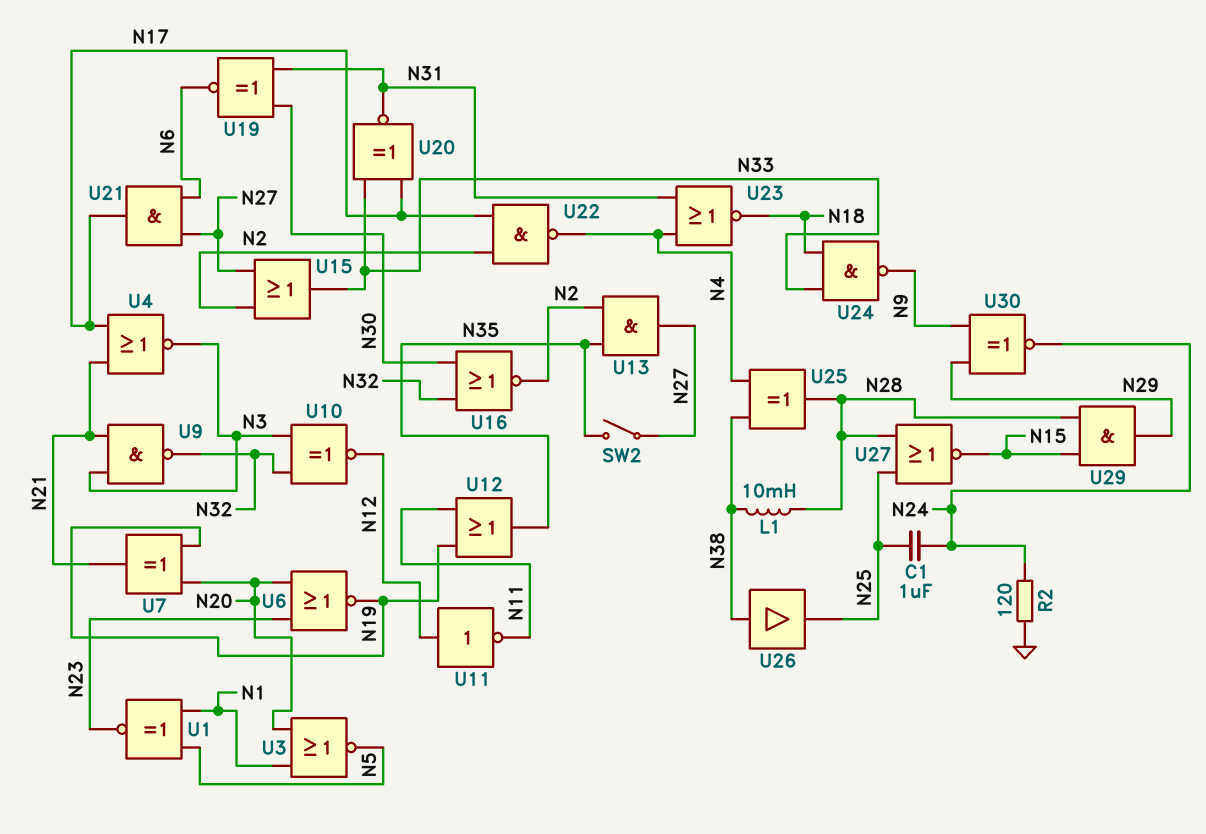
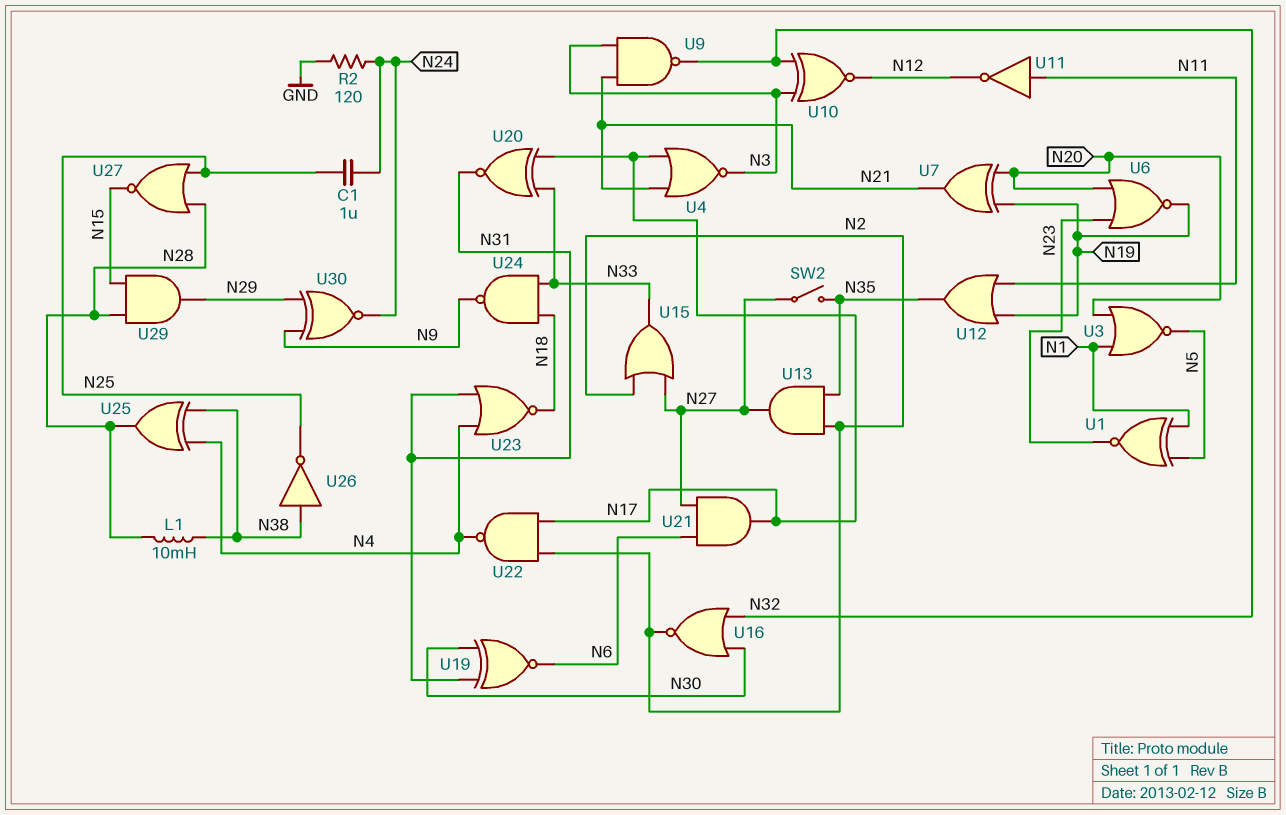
U11: NOT (in N12, out N11) -> NOT (in N11, out N12)
U26: buffer (in N38, out N25) -> NOT (in N38, out N25)

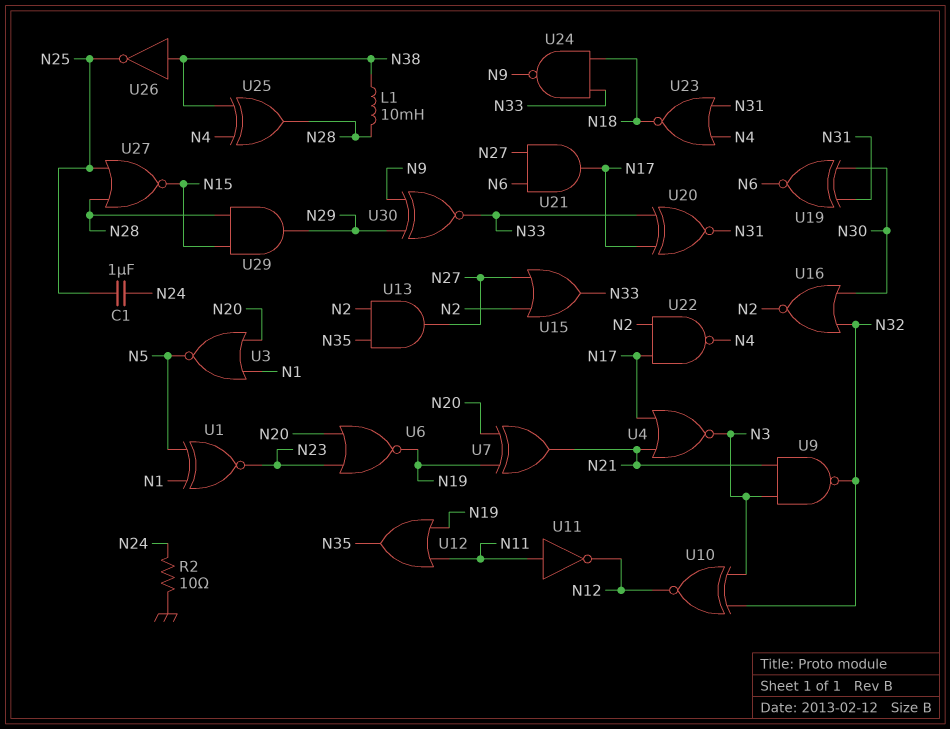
R2: 120 (GND, N24) -> 10 (GND, N24)
SW2: switch (N27, N35) -> none
U30: XNOR (in N9, in N29, out N24) -> XNOR (in N9, in N29, out N33)

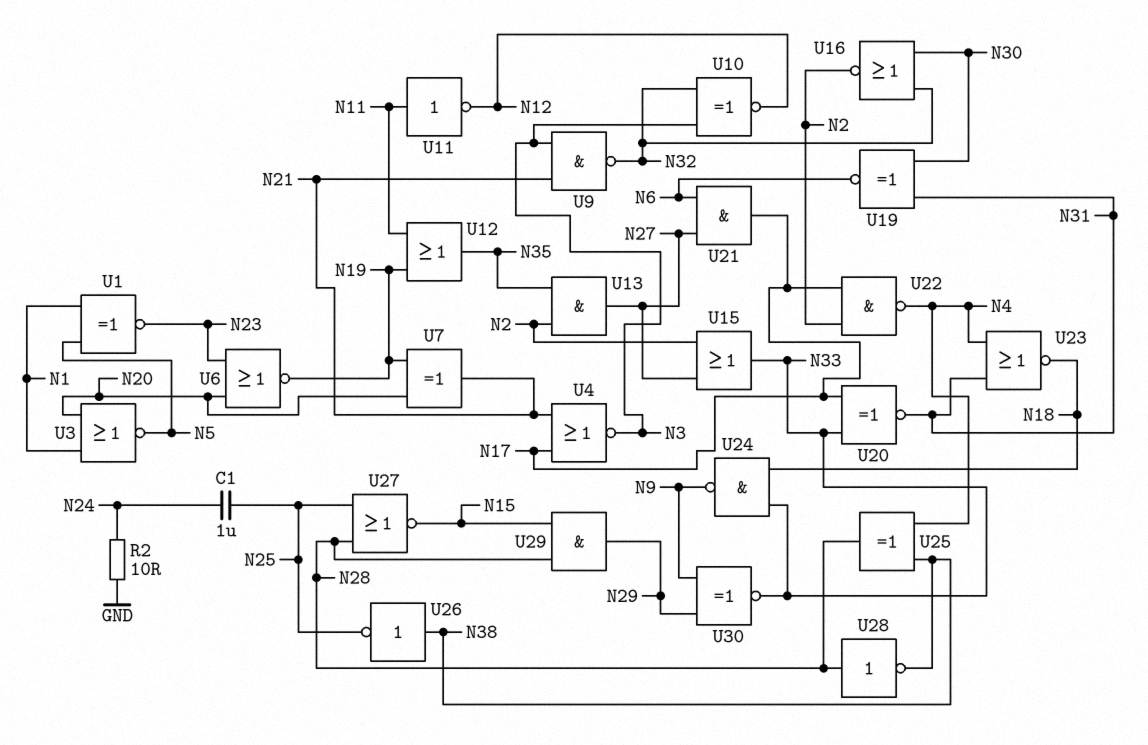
L1: 10mH (N28, N38) -> none
U28: none -> NOT (in N28, out N38)

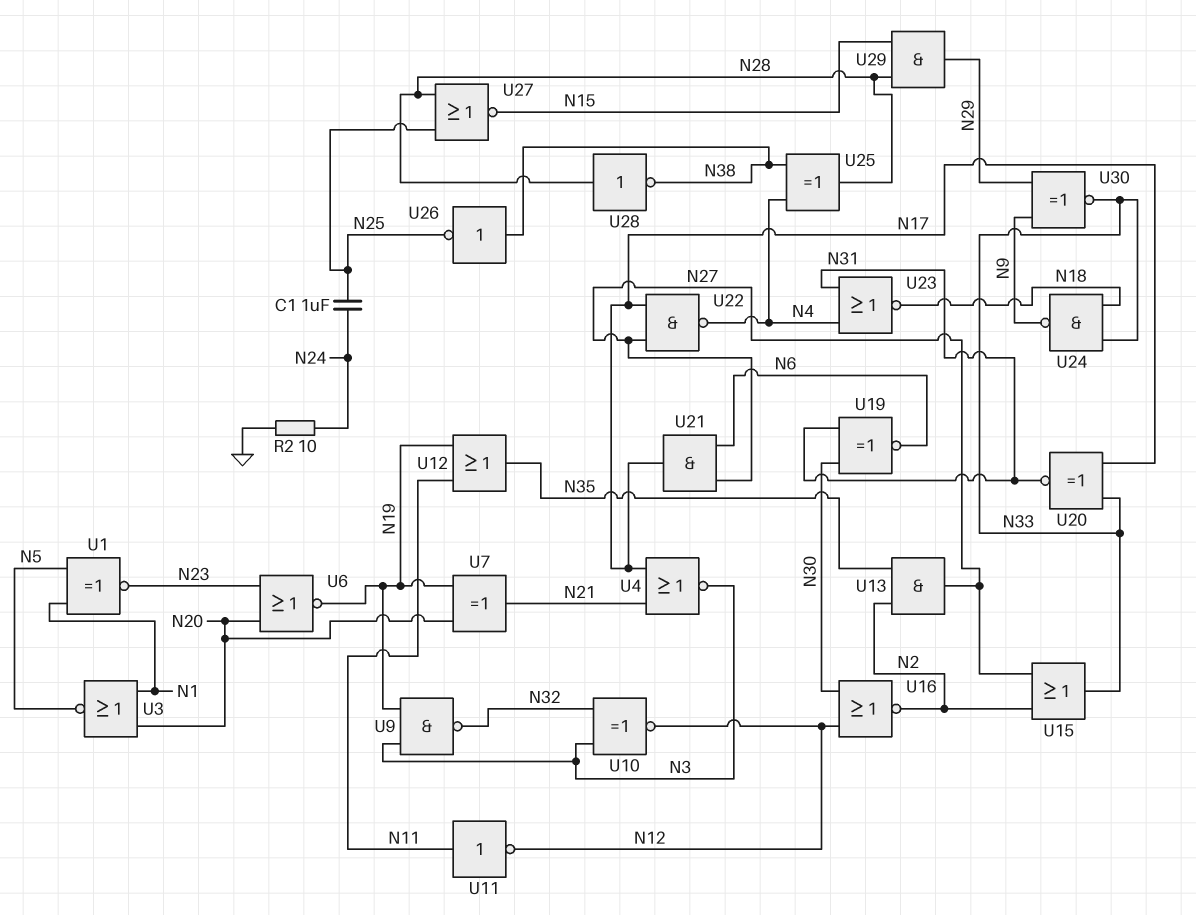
U9: NAND (in N3, in N21, out N32) -> NAND (in N3, in N19, out N32)
U16: NOR (in N30, in N32, out N2) -> NOR (in N12, in N30, out N2)
U22: NAND (in N2, in N17, out N4) -> NAND (in N17, in N27, out N4)

